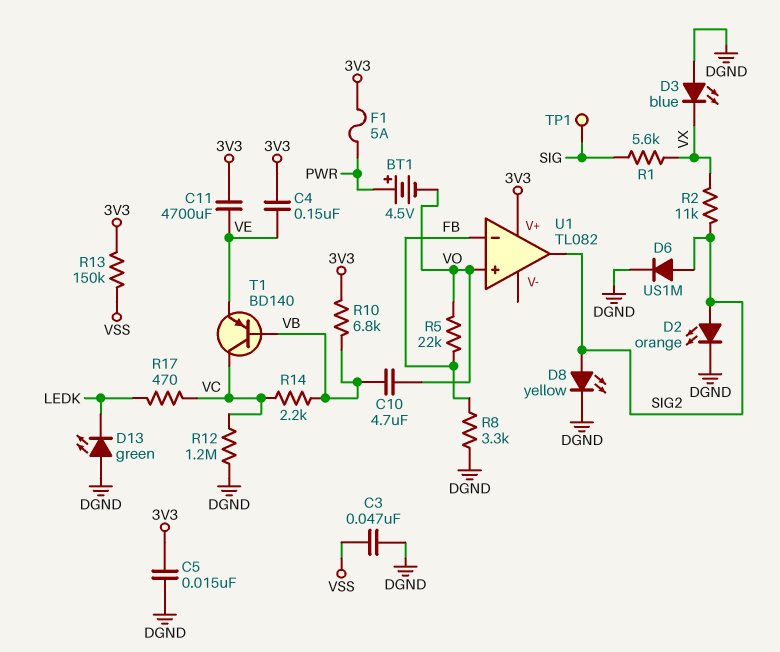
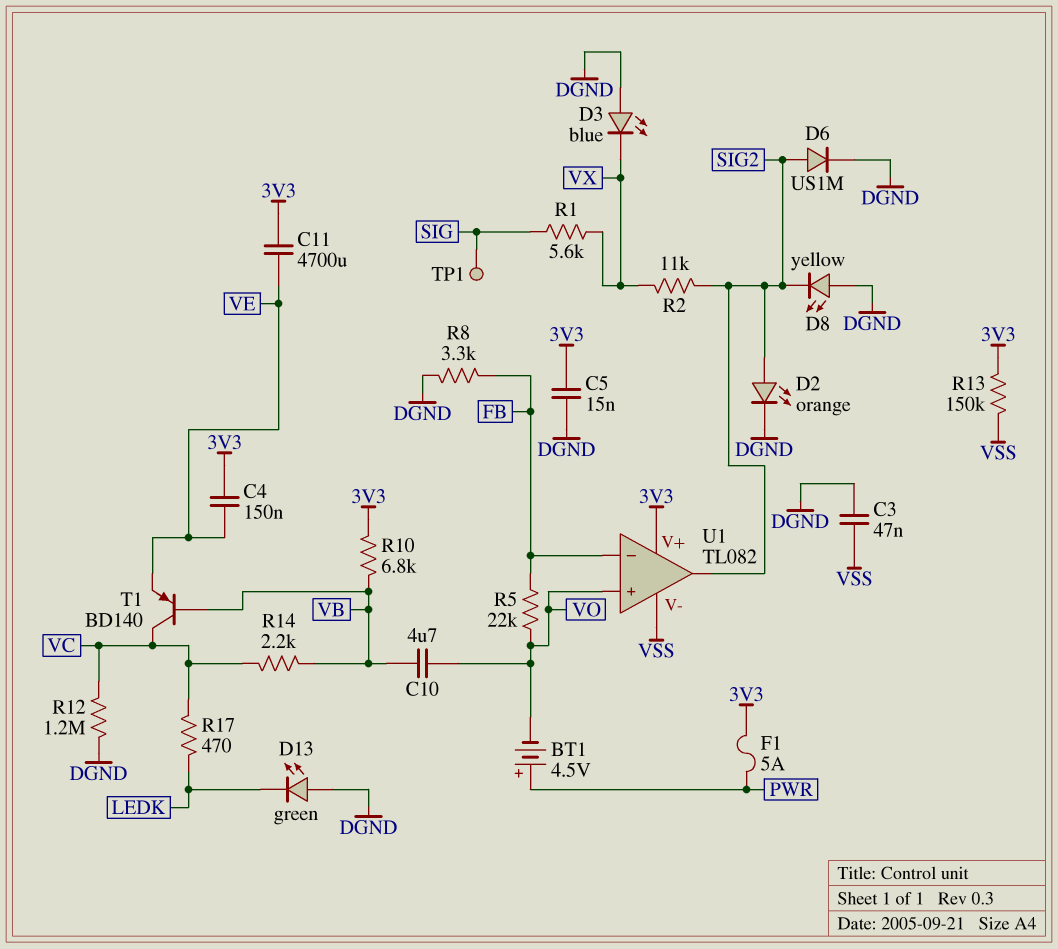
D8: LED yellow (A SIG2, K DGND) -> LED yellow (A DGND, K SIG2)
U1 pin V-: none -> VSS

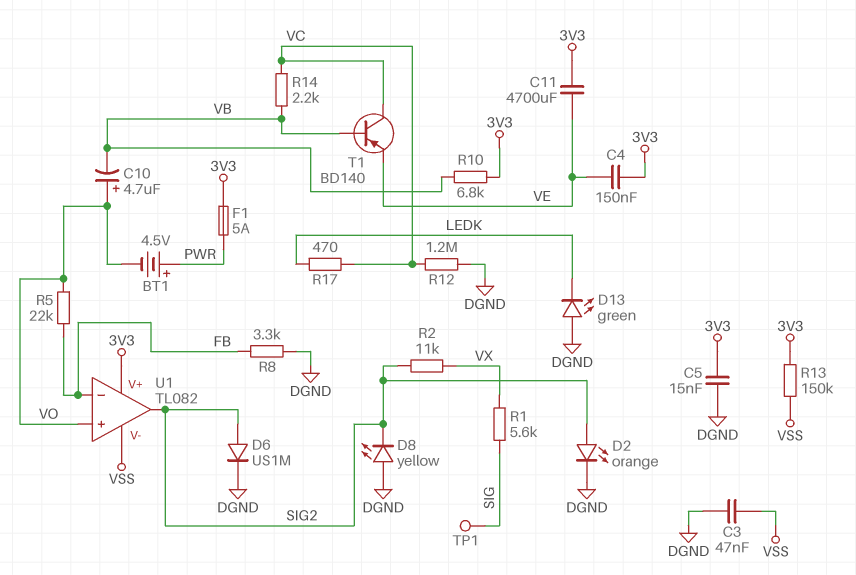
C10: 4.7uF (VB, VO) -> 4.7uF (plus VO, minus VB)
D3: LED blue (A DGND, K VX) -> none

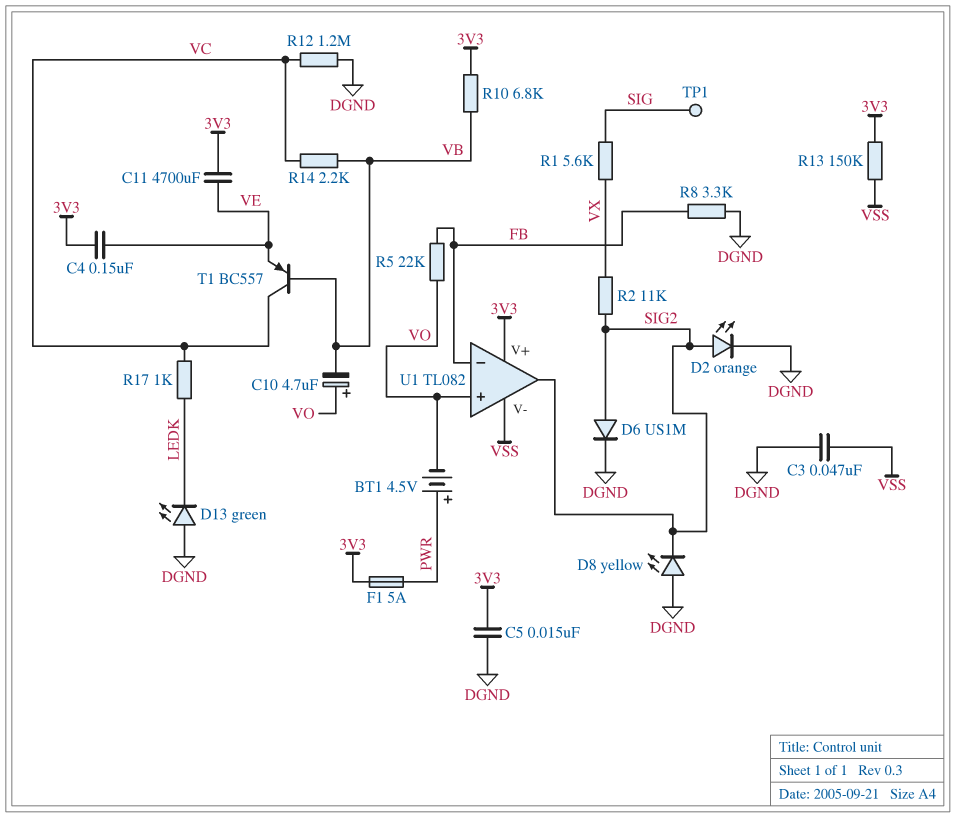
R17: 470 (LEDK, VC) -> 1k (LEDK, VC)
T1: PNP BD140 (B VB, C VC, E VE) -> PNP BC557 (B VB, C VC, E VE)

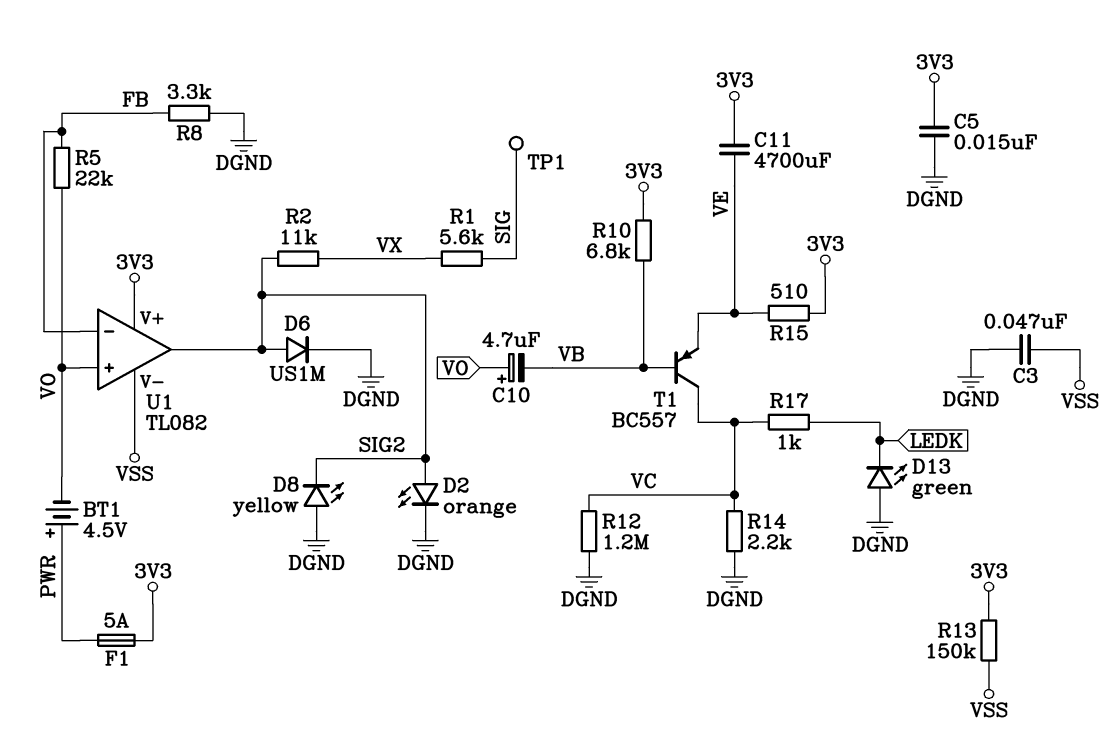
C4: 150nF (3V3, VE) -> none
R14: 2.2k (VB, VC) -> 2.2k (DGND, VC)
R15: none -> 510 (3V3, VE)

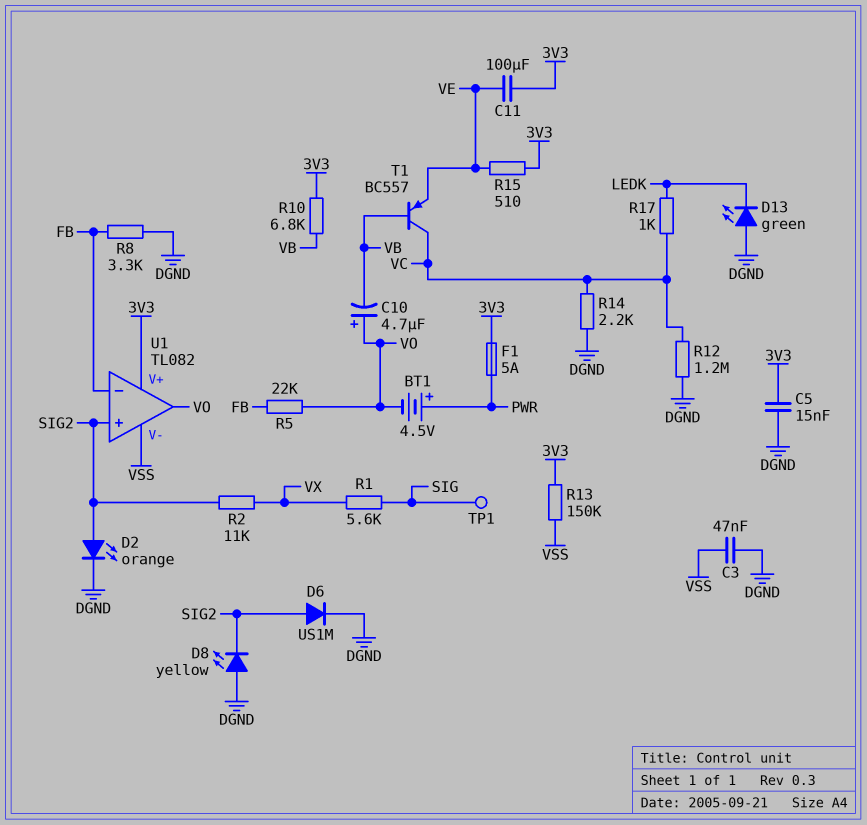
C11: 4700uF (3V3, VE) -> 100uF (3V3, VE)
U1 pin in+: VO -> SIG2
U1 pin out: SIG2 -> VO

